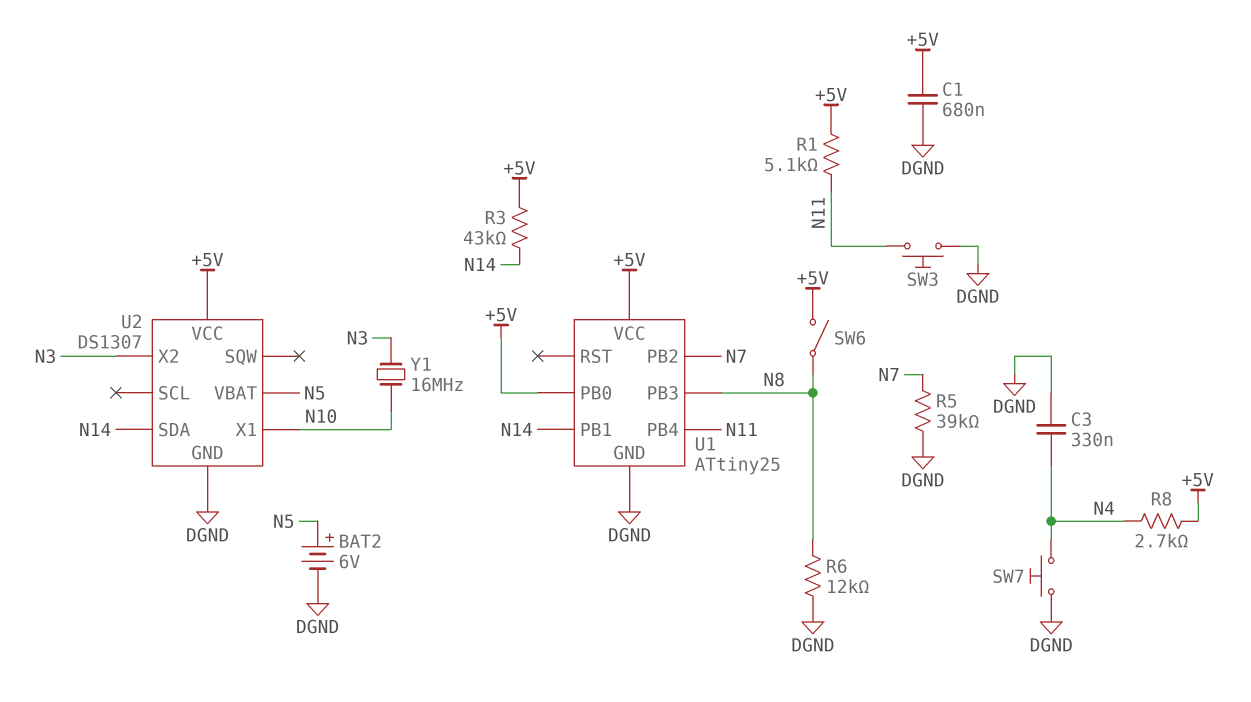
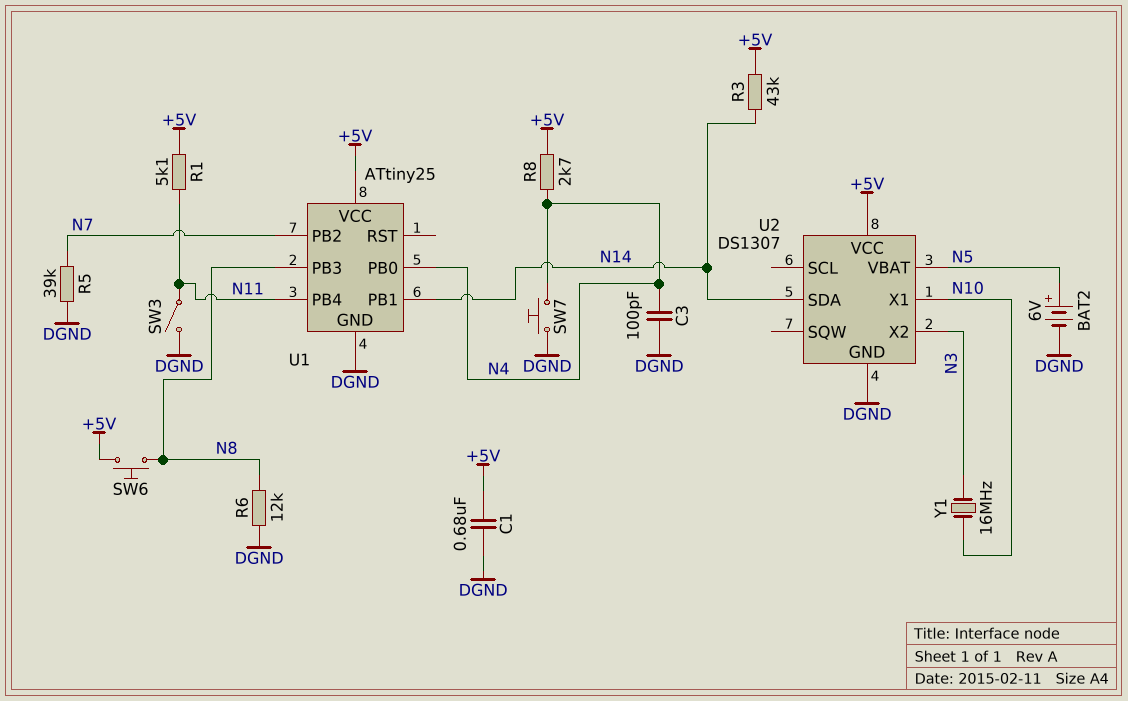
C3: 330nF (DGND, N4) -> 100pF (DGND, N4)
SW3: button (DGND, N11) -> switch (DGND, N11)
SW6: switch (+5V, N8) -> button (+5V, N8)
U1 pin PB0: +5V -> N4

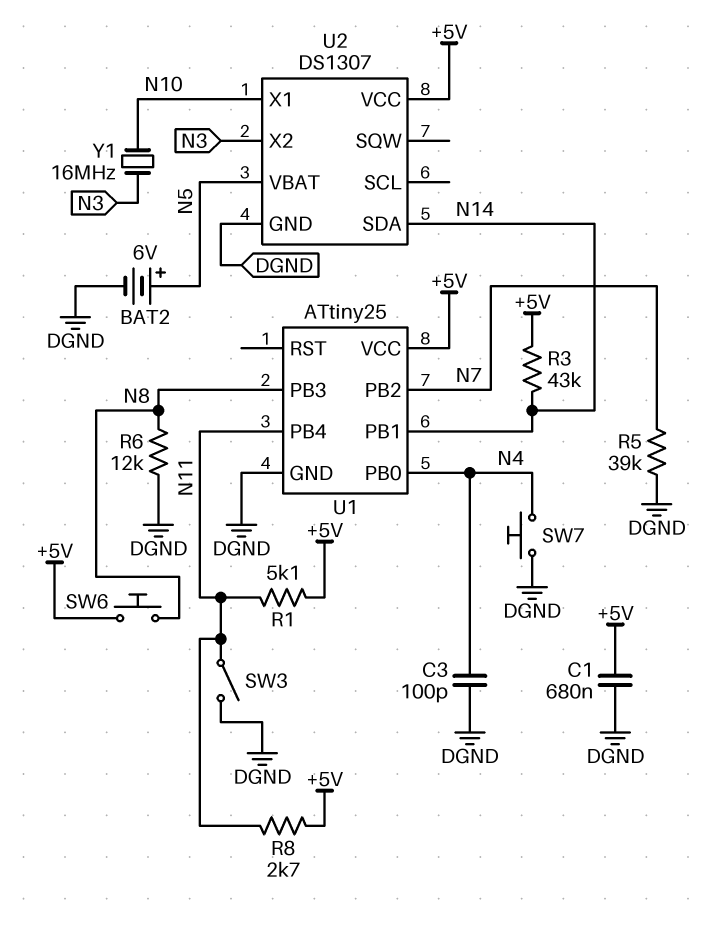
R8: 2.7k (+5V, N4) -> 2.7k (+5V, N11)

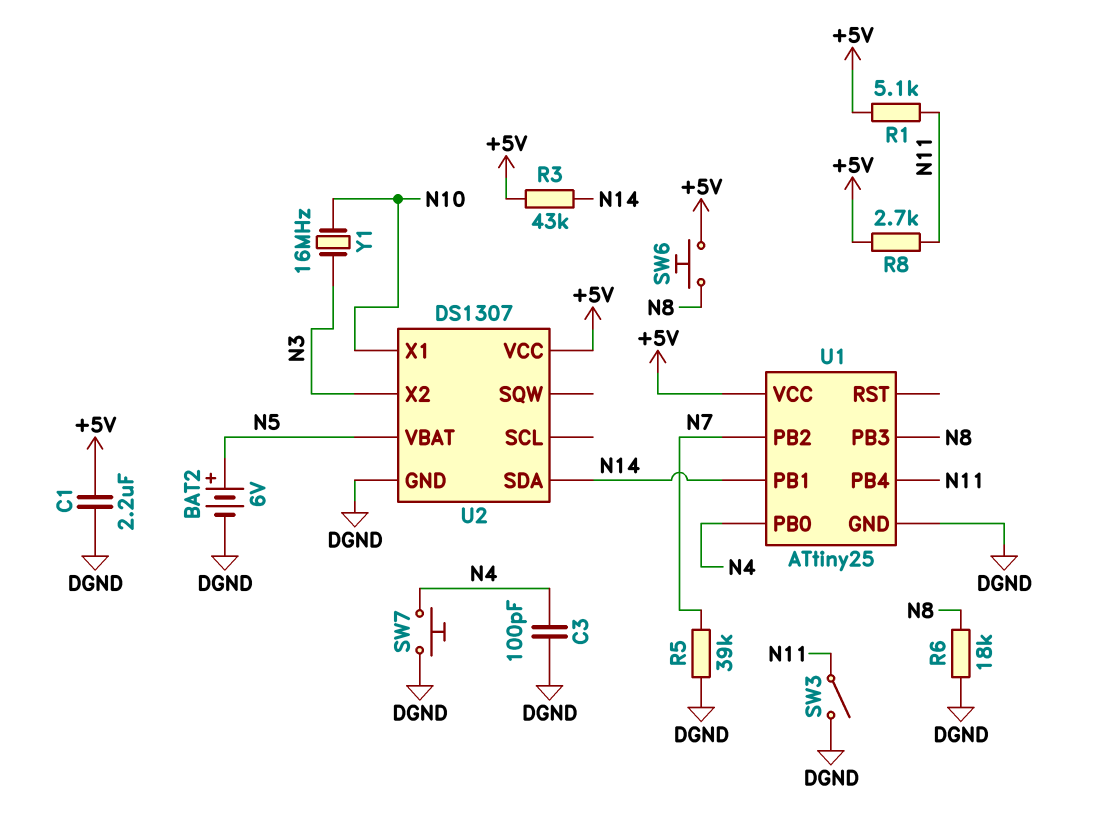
C1: 680nF (+5V, DGND) -> 2.2uF (+5V, DGND)
R6: 12k (DGND, N8) -> 18k (DGND, N8)

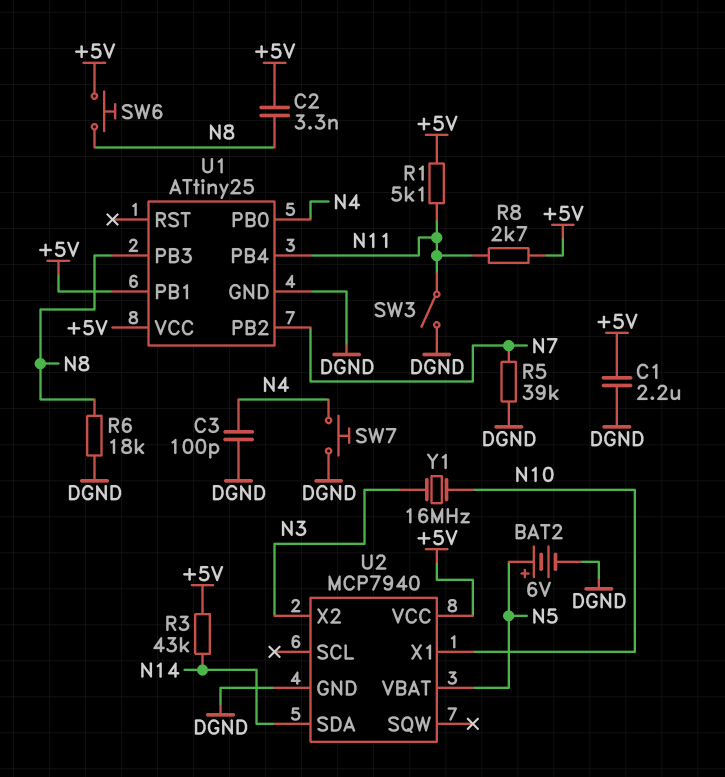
C2: none -> 3.3nF (+5V, N8)
U1 pin PB1: N14 -> +5V
U2: DS1307 -> MCP7940

